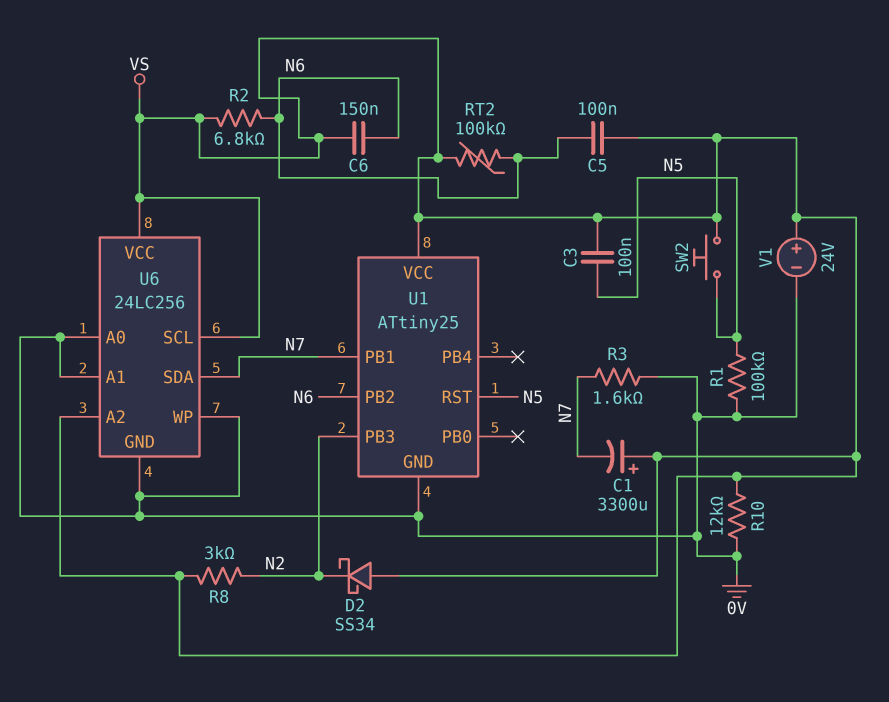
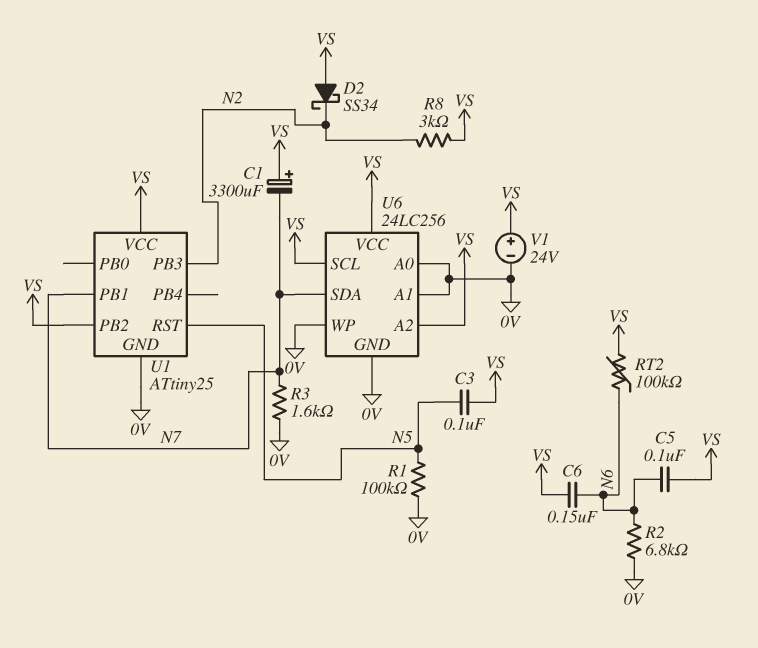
R2: 6.8k (N6, VS) -> 6.8k (0V, N6)
R10: 12k (0V, VS) -> none
SW2: button (N5, VS) -> none
U1 pin PB2: N6 -> VS

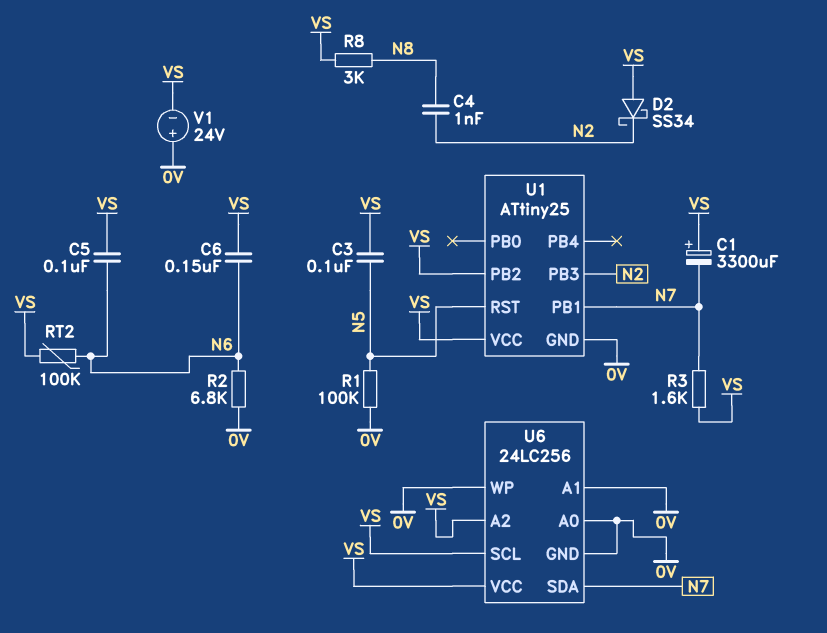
C4: none -> 1nF (N2, N8)
R3: 1.6k (0V, N7) -> 1.6k (N7, VS)
R8: 3k (N2, VS) -> 3k (N8, VS)
V1: 24V (plus VS, minus 0V) -> 24V (plus 0V, minus VS)

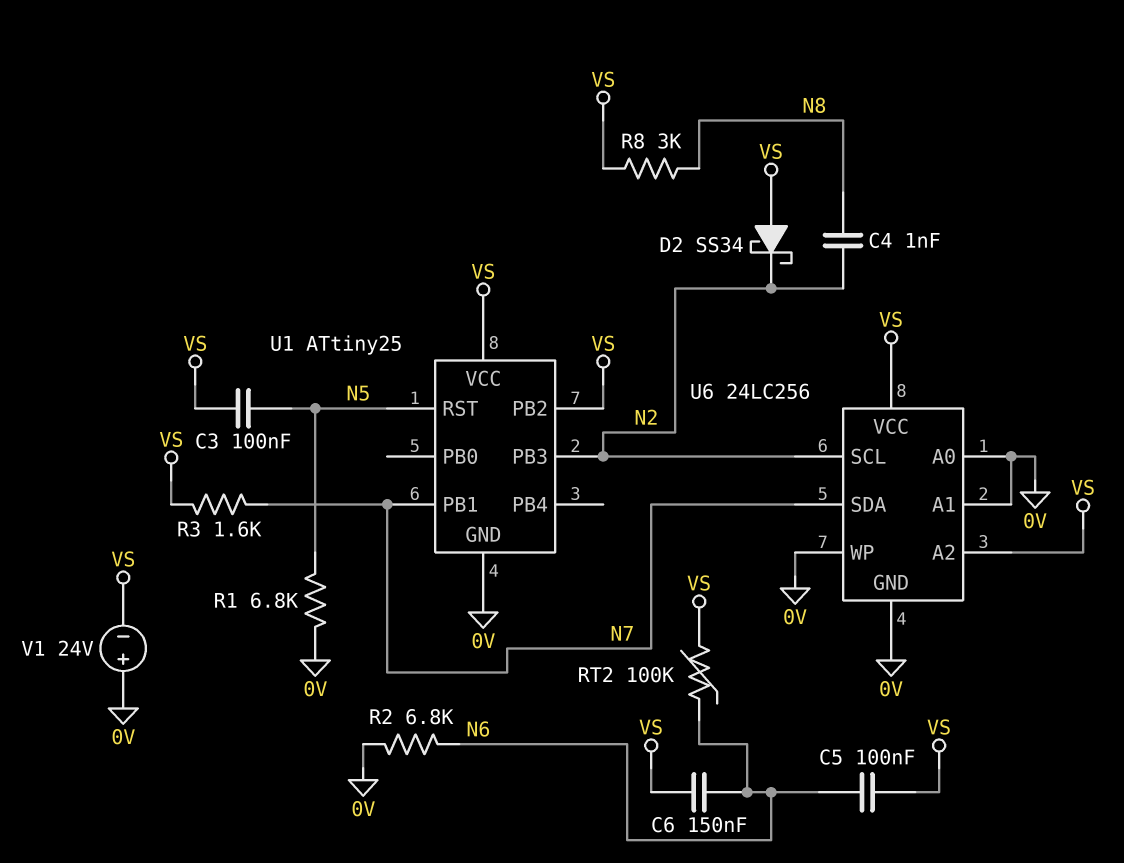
C1: 3300uF (plus VS, minus N7) -> none
R1: 100k (0V, N5) -> 6.8k (0V, N5)
U6 pin SCL: VS -> N2

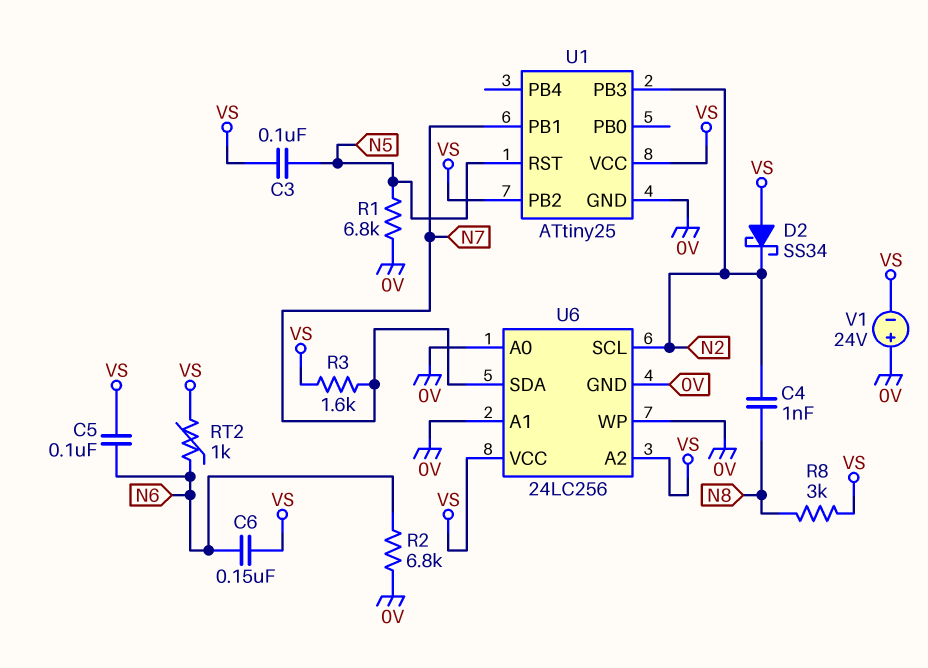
RT2: 100k (N6, VS) -> 1k (N6, VS)

